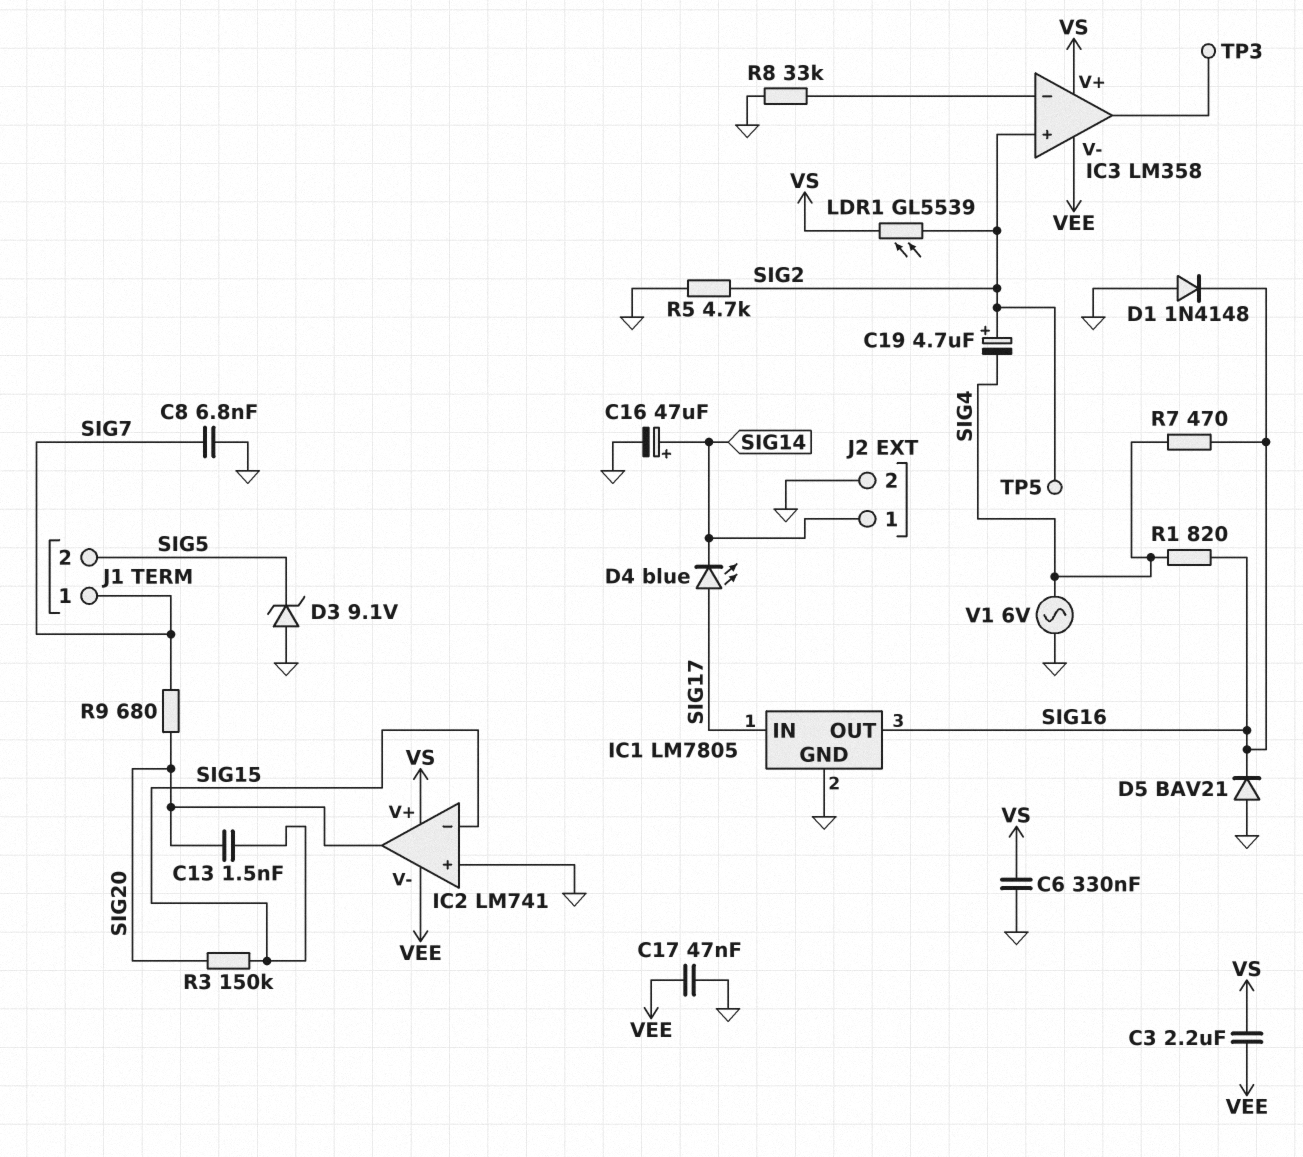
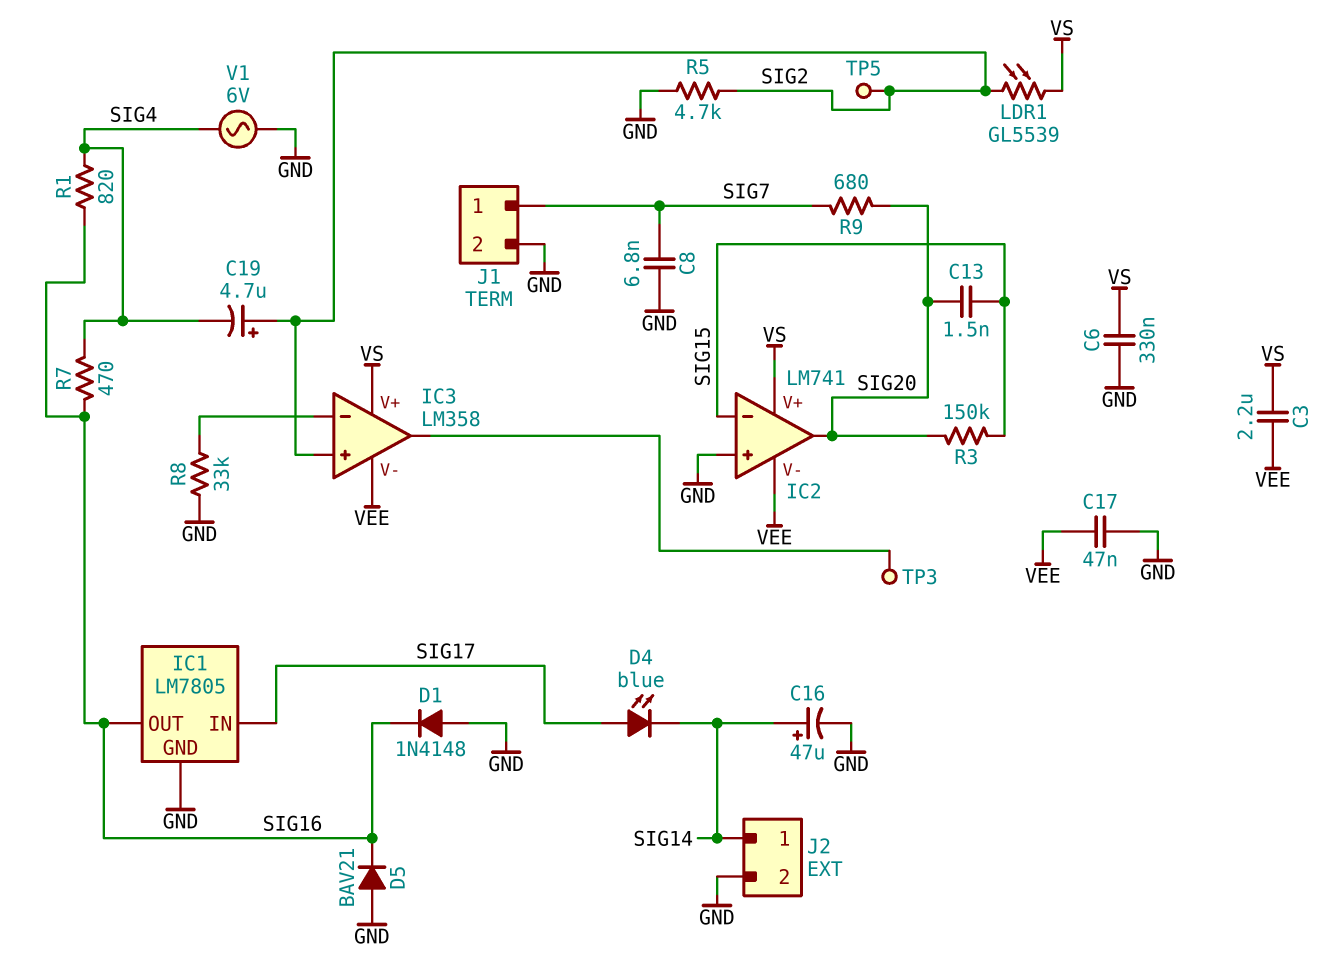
D3: zener 9.1V (A GND, K SIG5) -> none
J1 pin 2: SIG5 -> GND

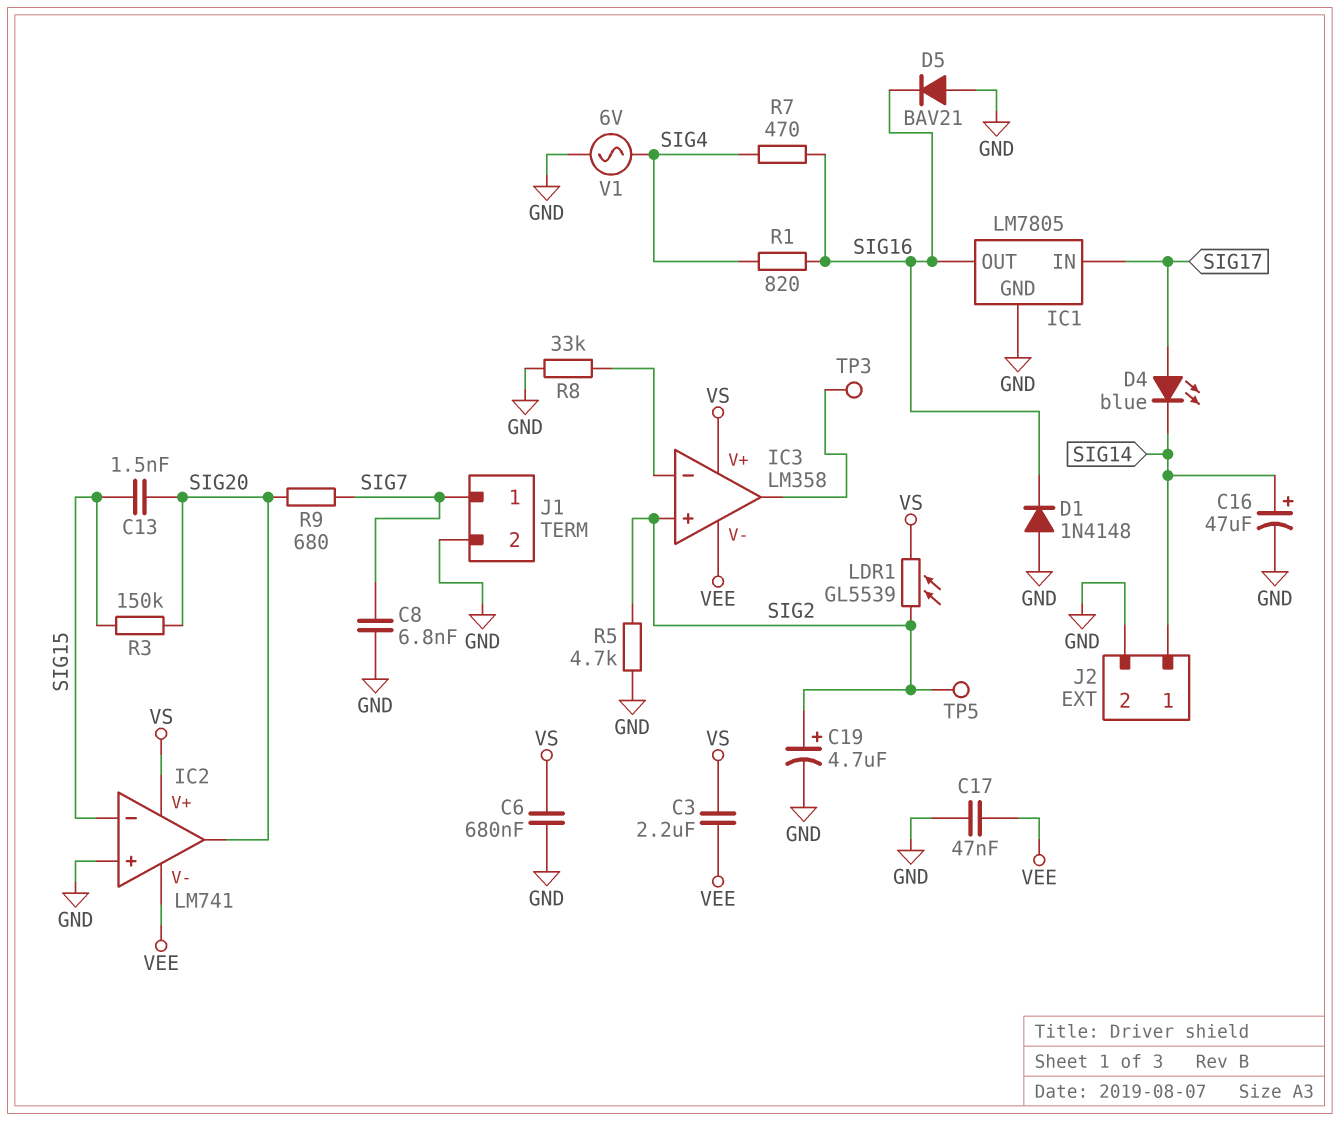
C6: 330nF (GND, VS) -> 680nF (GND, VS)
C19: 4.7uF (plus SIG2, minus SIG4) -> 4.7uF (plus SIG2, minus GND)

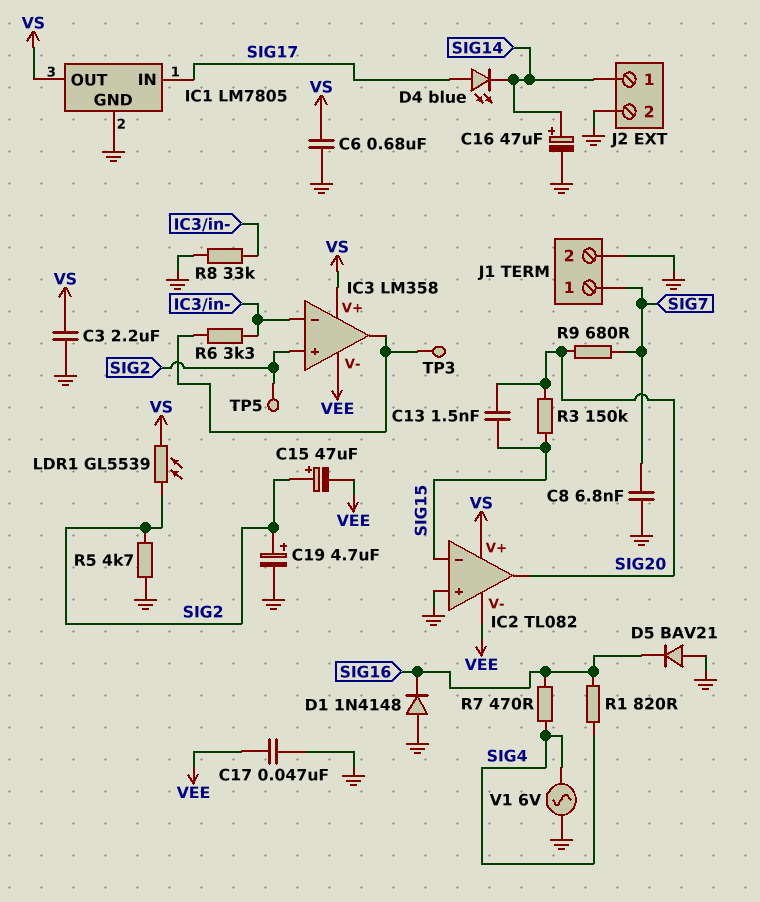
C3: 2.2uF (VEE, VS) -> 2.2uF (GND, VS)
C15: none -> 47uF (plus SIG2, minus VEE)
IC1 pin OUT: SIG16 -> VS
IC2: LM741 -> TL082
R6: none -> 3.3k (IC3/in-, IC3/out)

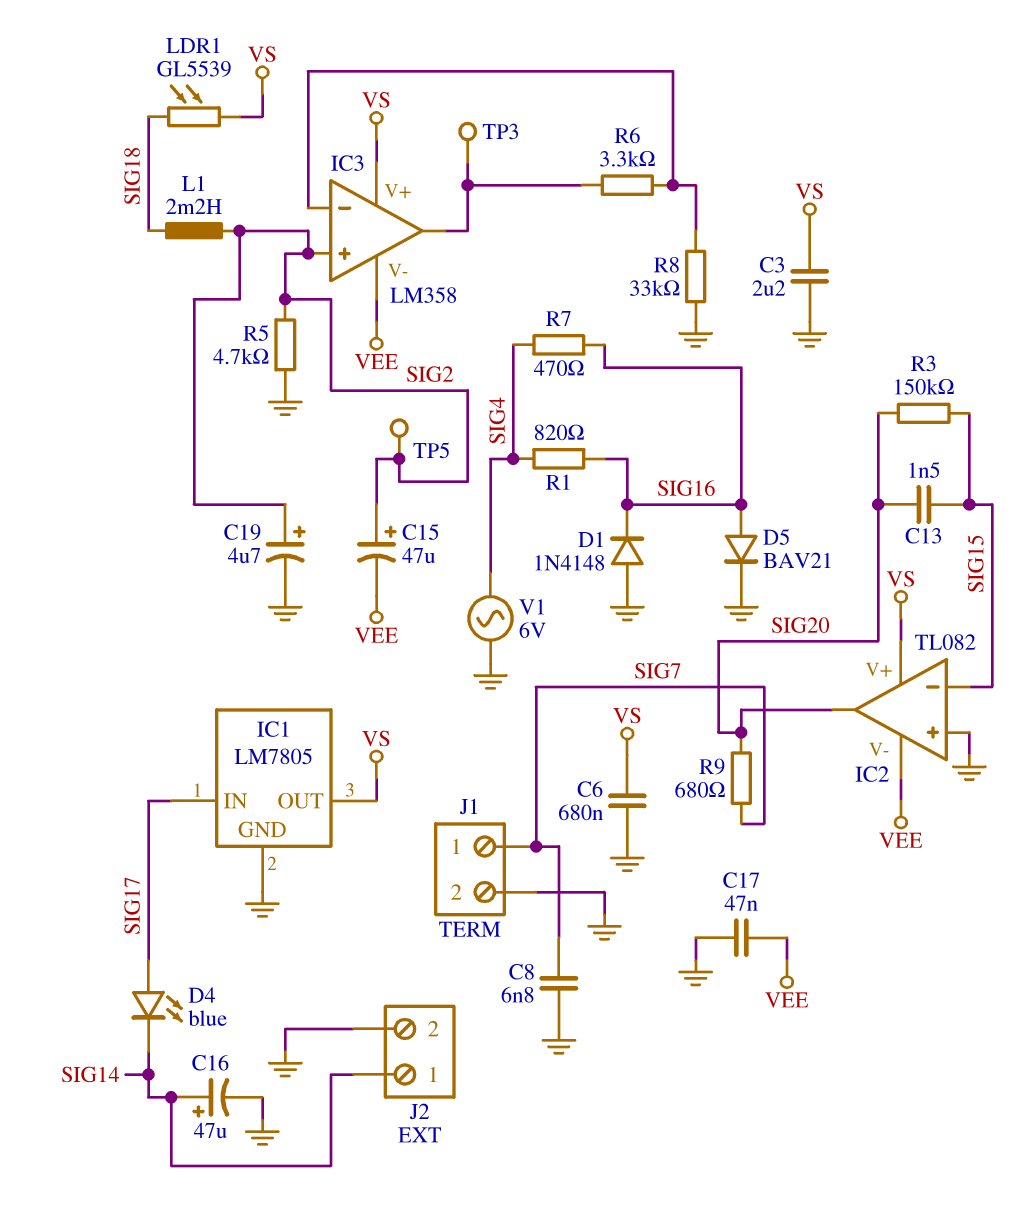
D5: diode BAV21 (A GND, K SIG16) -> diode BAV21 (A SIG16, K GND)
L1: none -> 2.2mH (SIG2, SIG18)
LDR1: GL5539 (SIG2, VS) -> GL5539 (SIG18, VS)

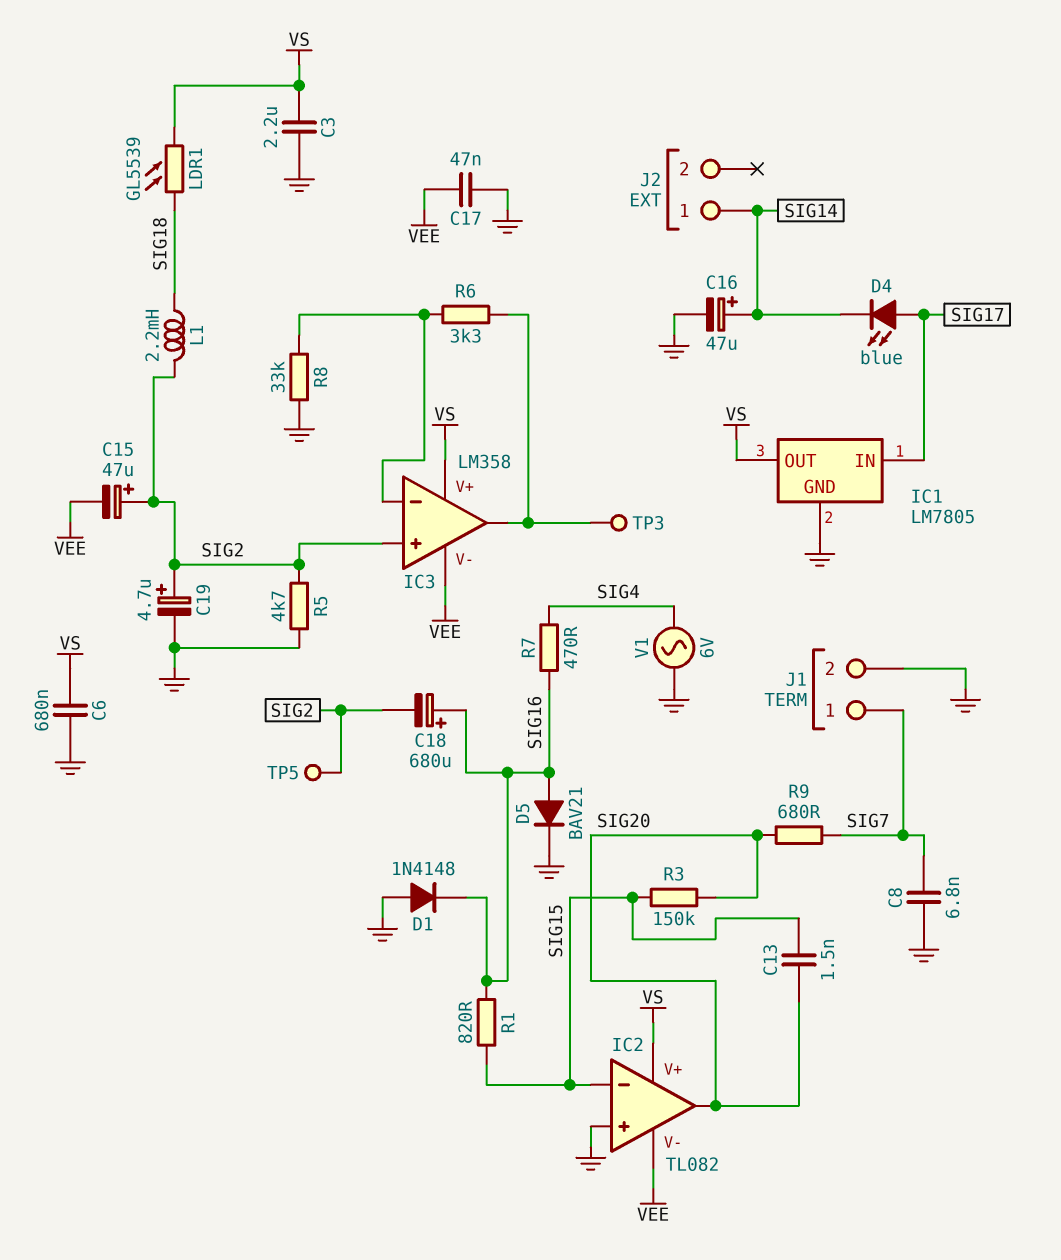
C18: none -> 680uF (plus SIG16, minus SIG2)
J2 pin 2: GND -> none
R1: 820 (SIG4, SIG16) -> 820 (SIG15, SIG16)

